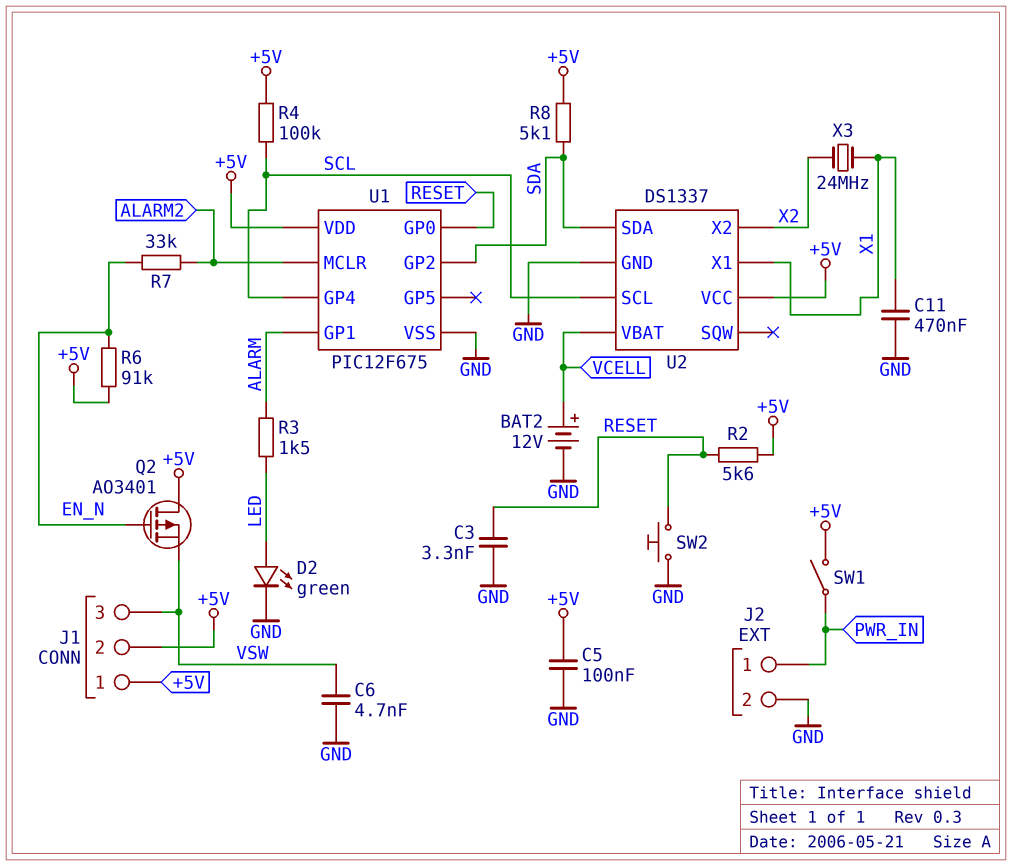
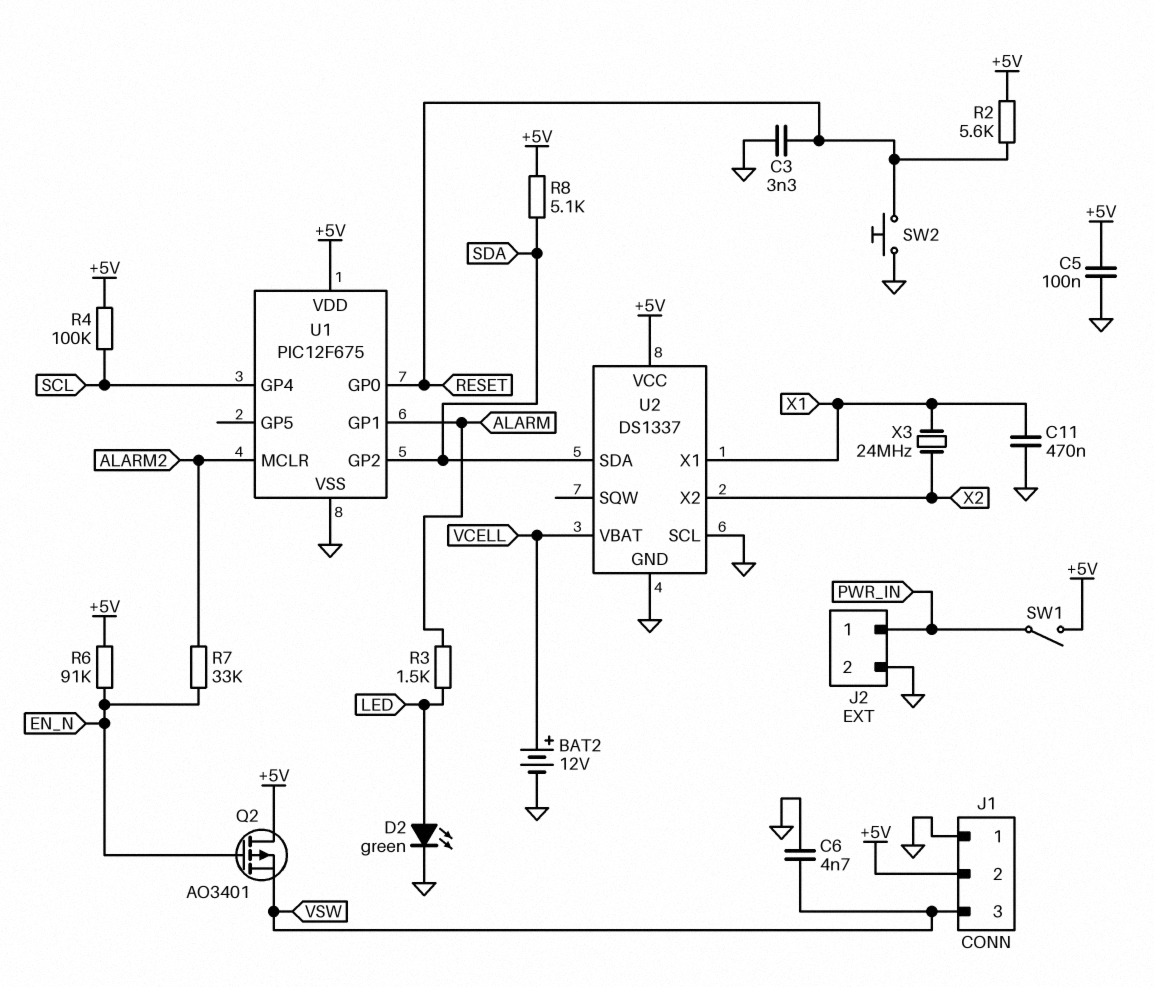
J1 pin 1: +5V -> GND
U2 pin SCL: SCL -> GND

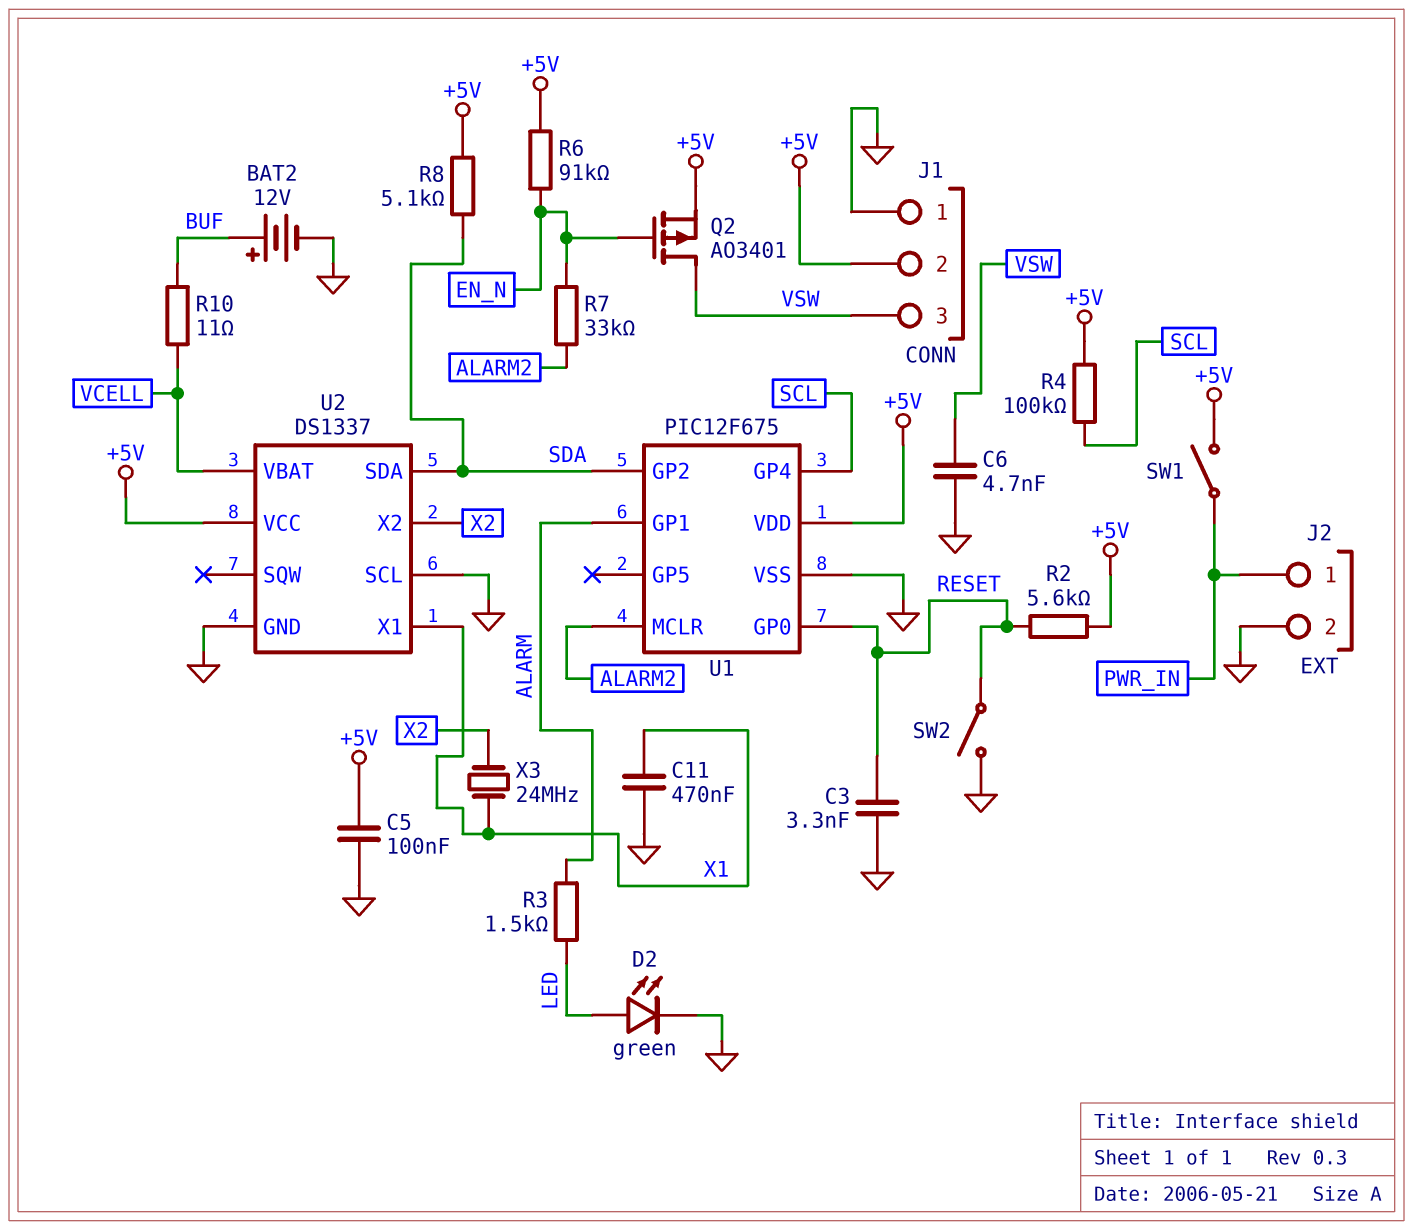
BAT2: 12V (plus VCELL, minus GND) -> 12V (plus BUF, minus GND)
Q2: PMOS AO3401 (G EN_N, D +5V, S VSW) -> PMOS AO3401 (G EN_N, D VSW, S +5V)
R10: none -> 11 (BUF, VCELL)
SW2: button (GND, RESET) -> switch (GND, RESET)

